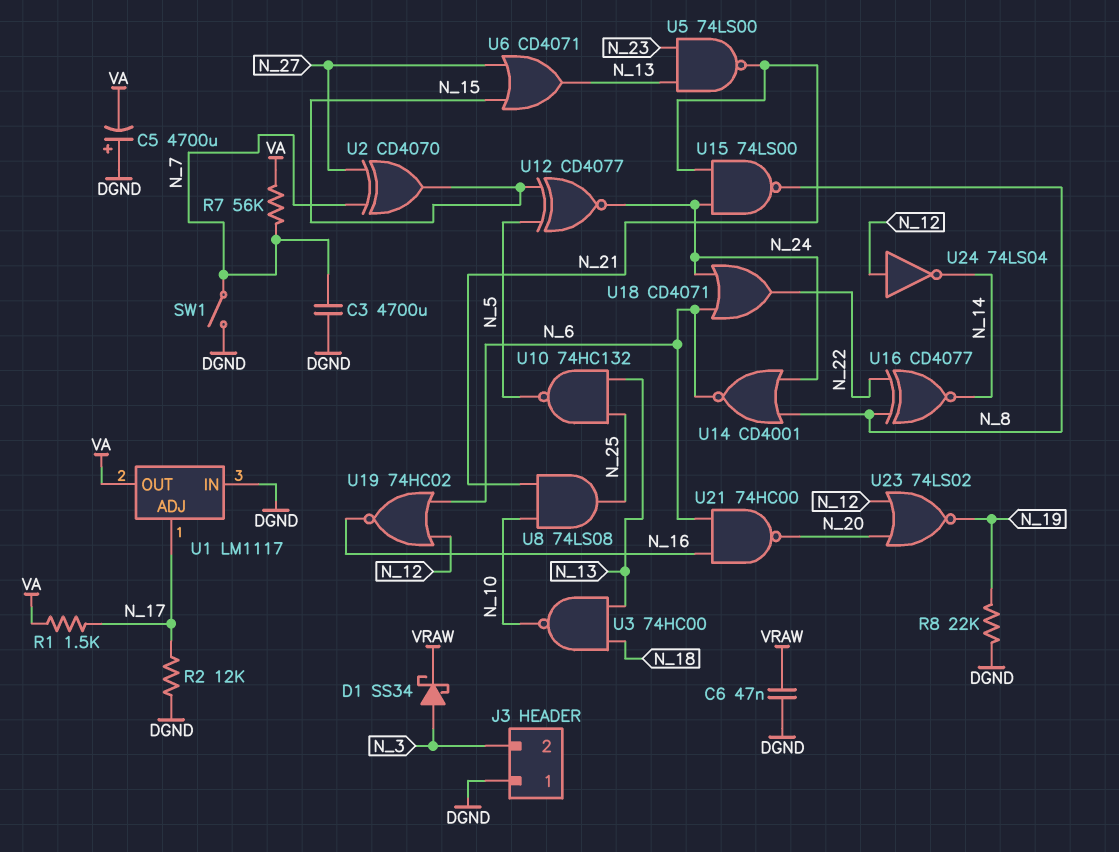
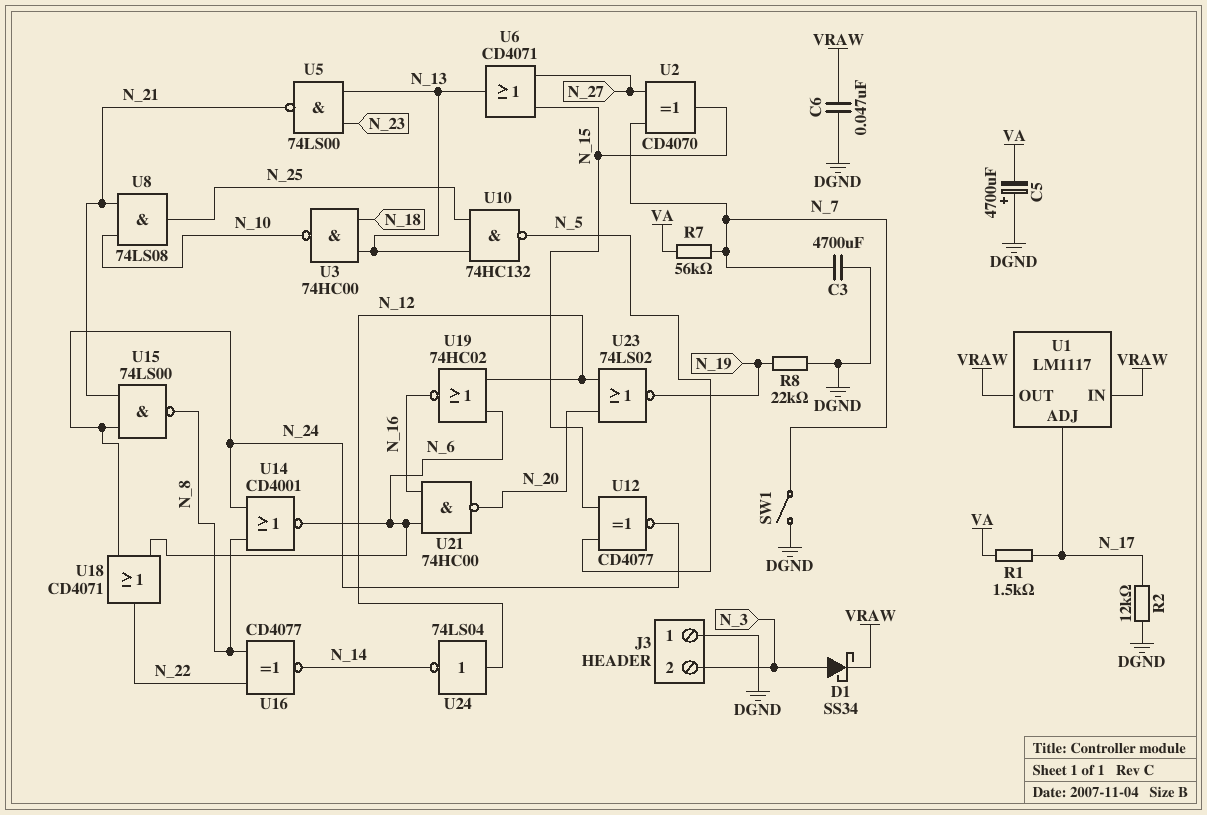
U1 pin IN: DGND -> VRAW
U1 pin OUT: VA -> VRAW

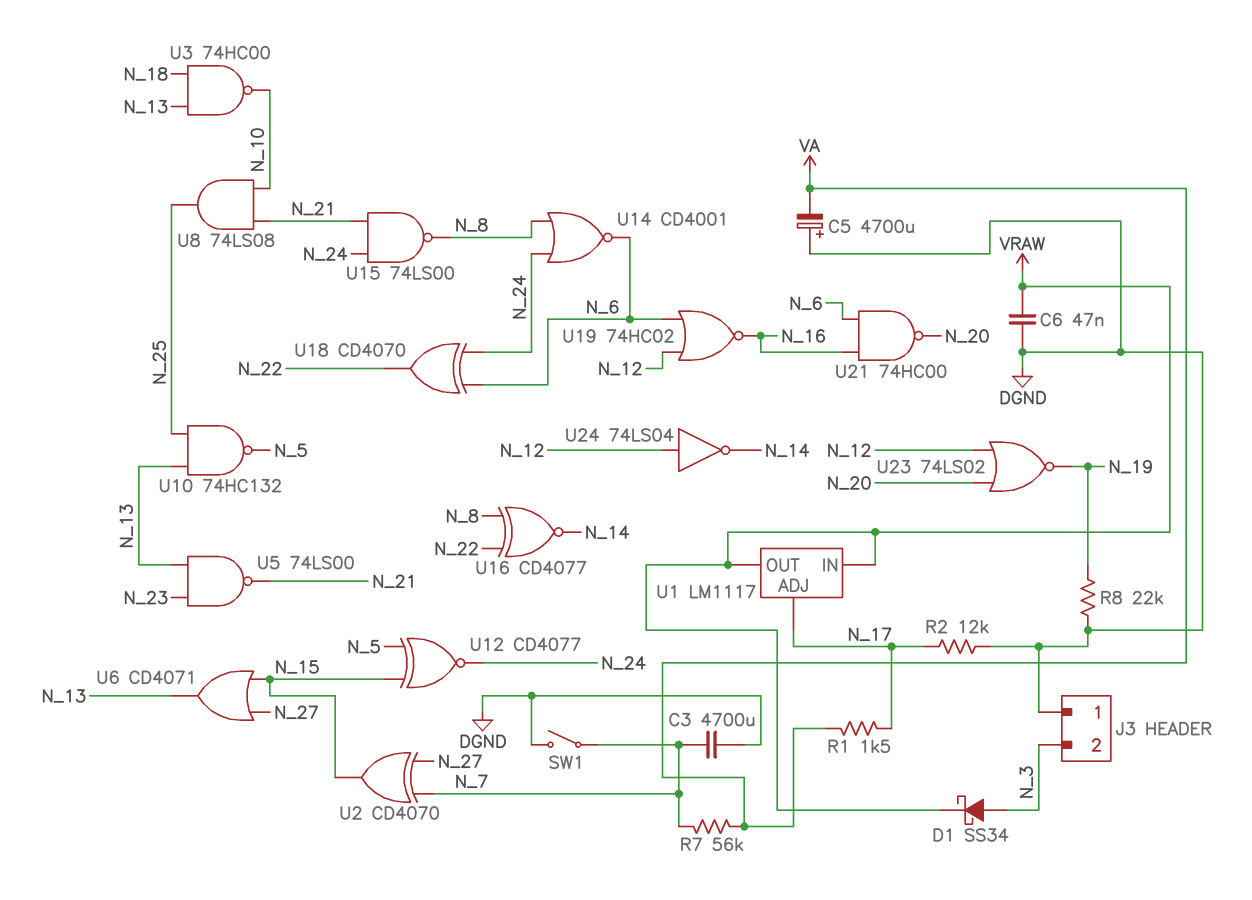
U18: OR CD4071 (in N_6, in N_24, out N_22) -> XOR CD4070 (in N_6, in N_24, out N_22)

